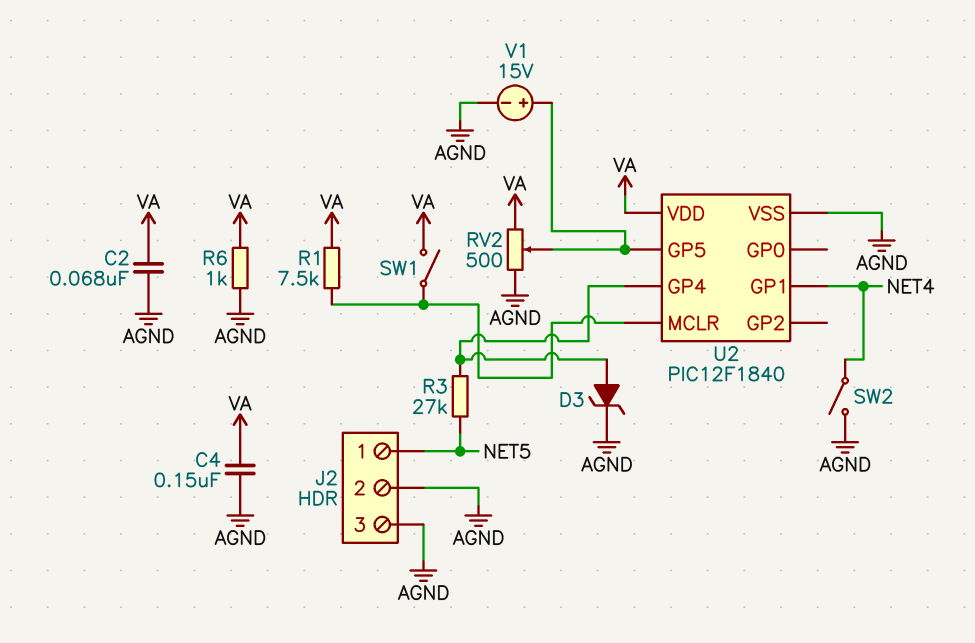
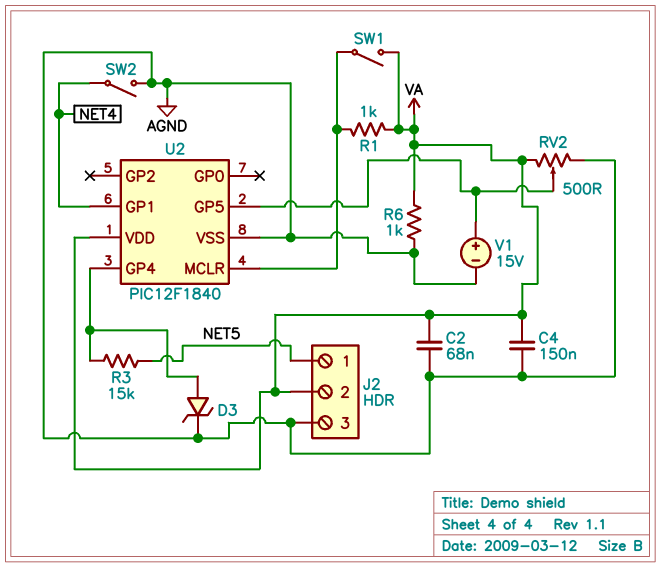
J2 pin 2: AGND -> VA
R1: 7.5k (U2/MCLR, VA) -> 1k (U2/MCLR, VA)
R3: 27k (NET5, U2/GP4) -> 15k (NET5, U2/GP4)

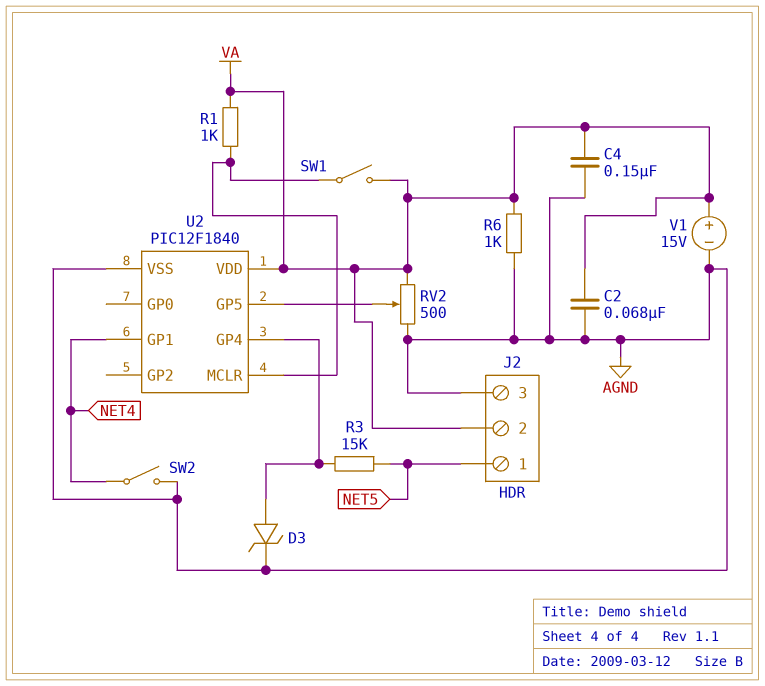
V1: 15V (plus U2/GP5, minus AGND) -> 15V (plus VA, minus AGND)

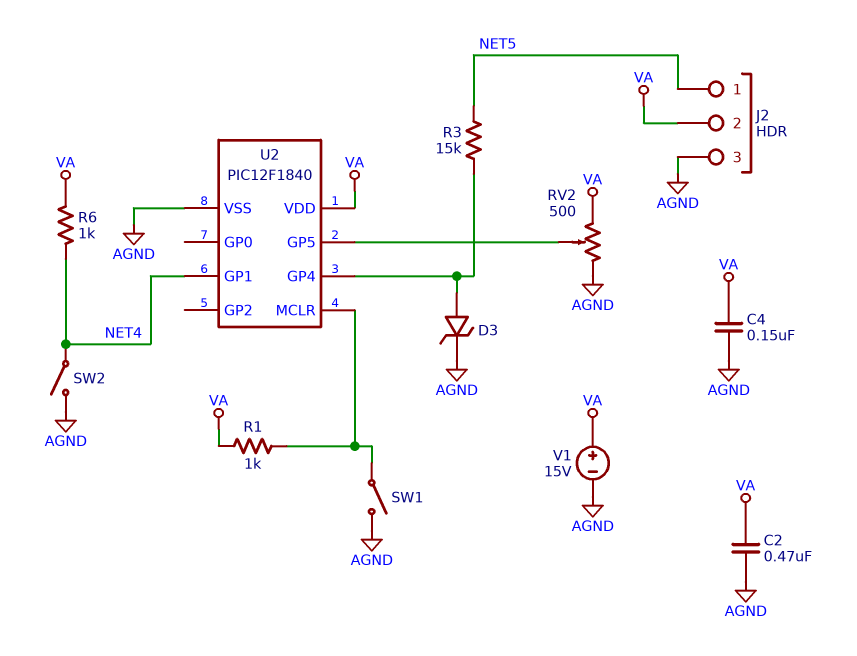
C2: 68nF (AGND, VA) -> 470nF (AGND, VA)
R6: 1k (AGND, VA) -> 1k (NET4, VA)
SW1: switch (U2/MCLR, VA) -> switch (AGND, U2/MCLR)

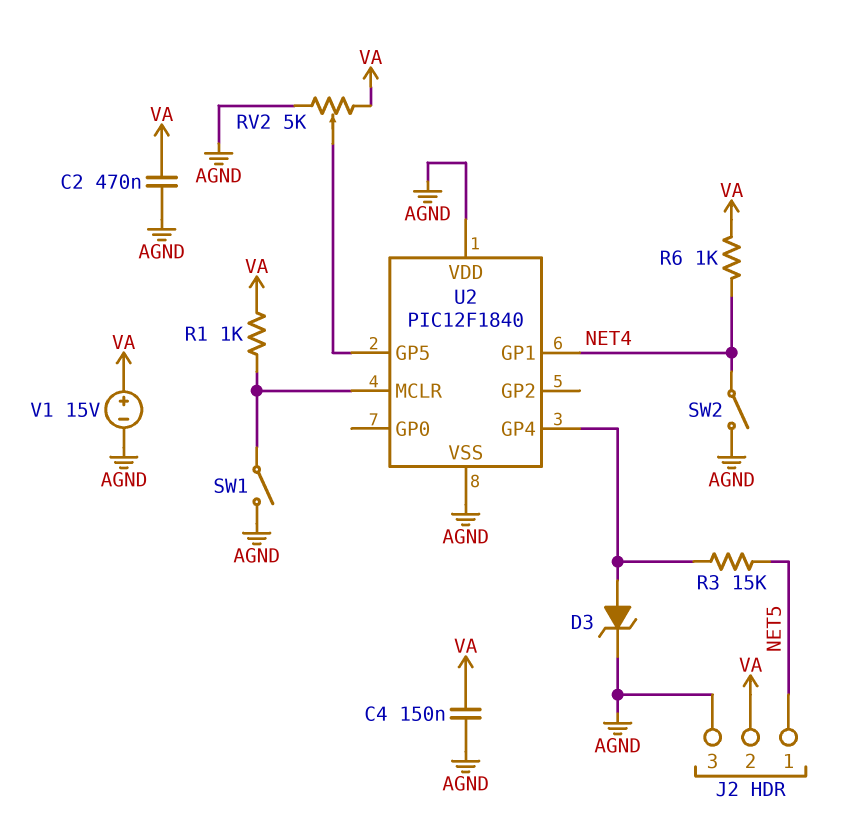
RV2: 500 (AGND, VA, wiper U2/GP5) -> 5k (AGND, VA, wiper U2/GP5)
U2 pin VDD: VA -> AGND

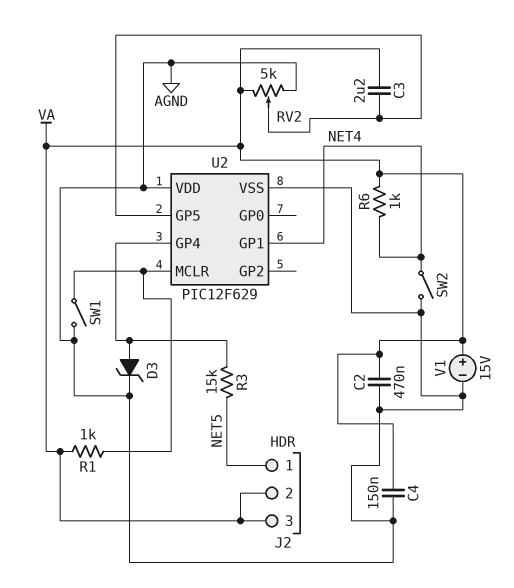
C3: none -> 2.2uF (U2/GP5, VA)
J2 pin 3: AGND -> VA
U2: PIC12F1840 -> PIC12F629

